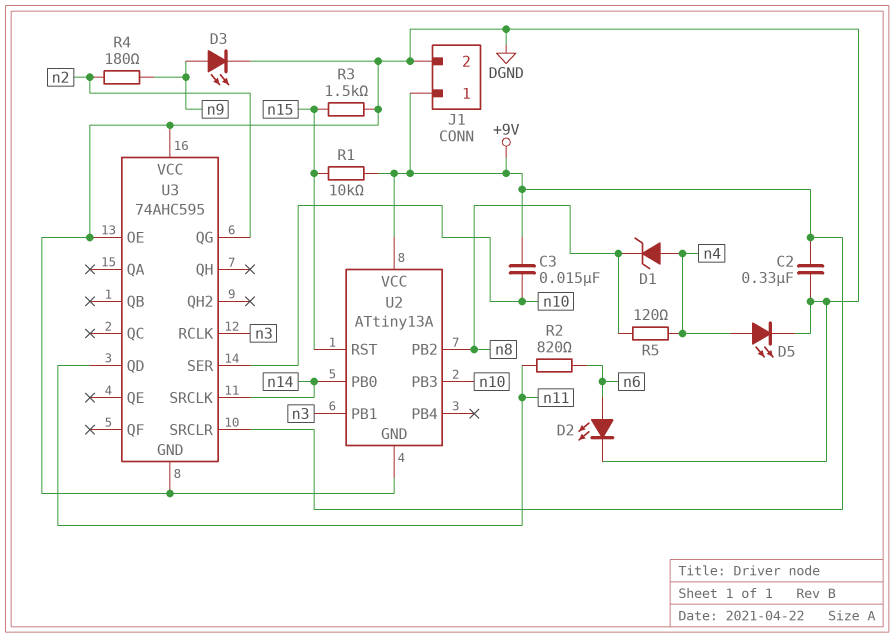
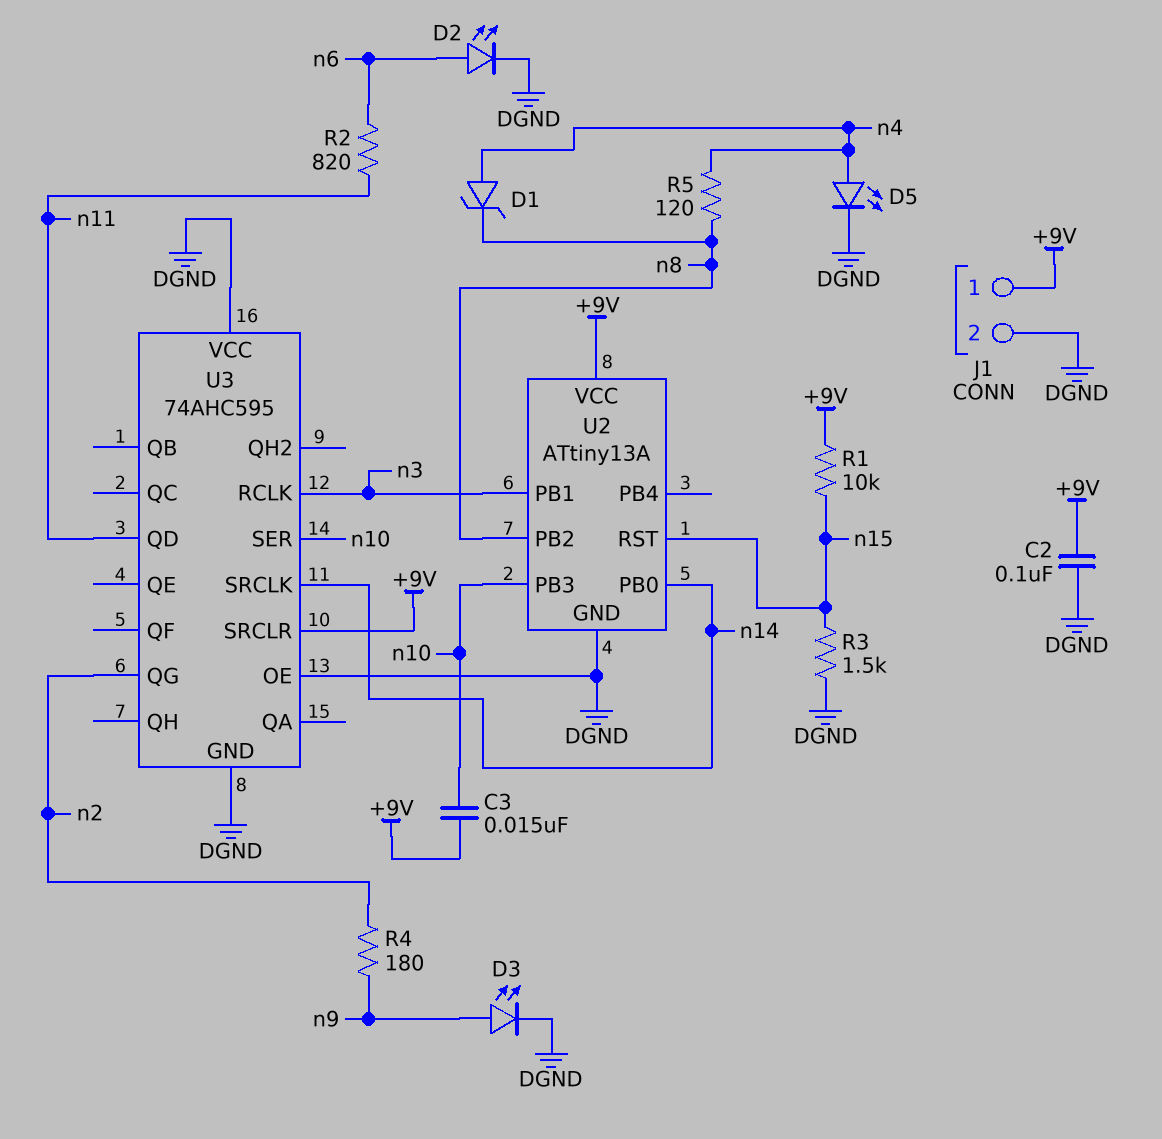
C2: 330nF (+9V, DGND) -> 100nF (+9V, DGND)

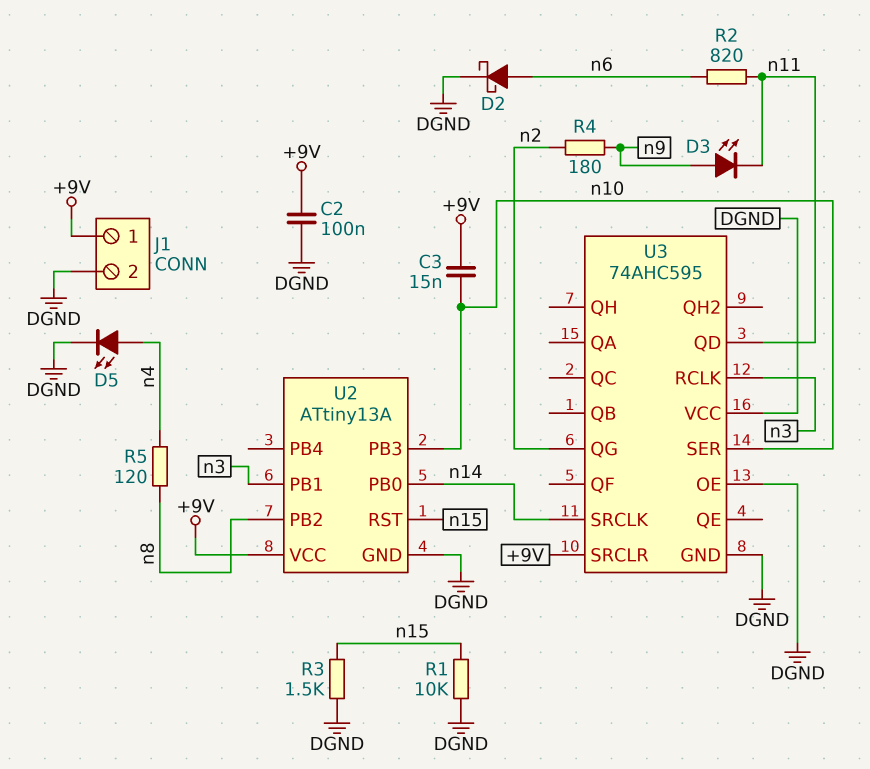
D1: zener (A n4, K n8) -> none
D2: LED (A n6, K DGND) -> schottky (A n6, K DGND)
D3: LED (A n9, K DGND) -> LED (A n9, K n11)
R1: 10k (+9V, n15) -> 10k (DGND, n15)

